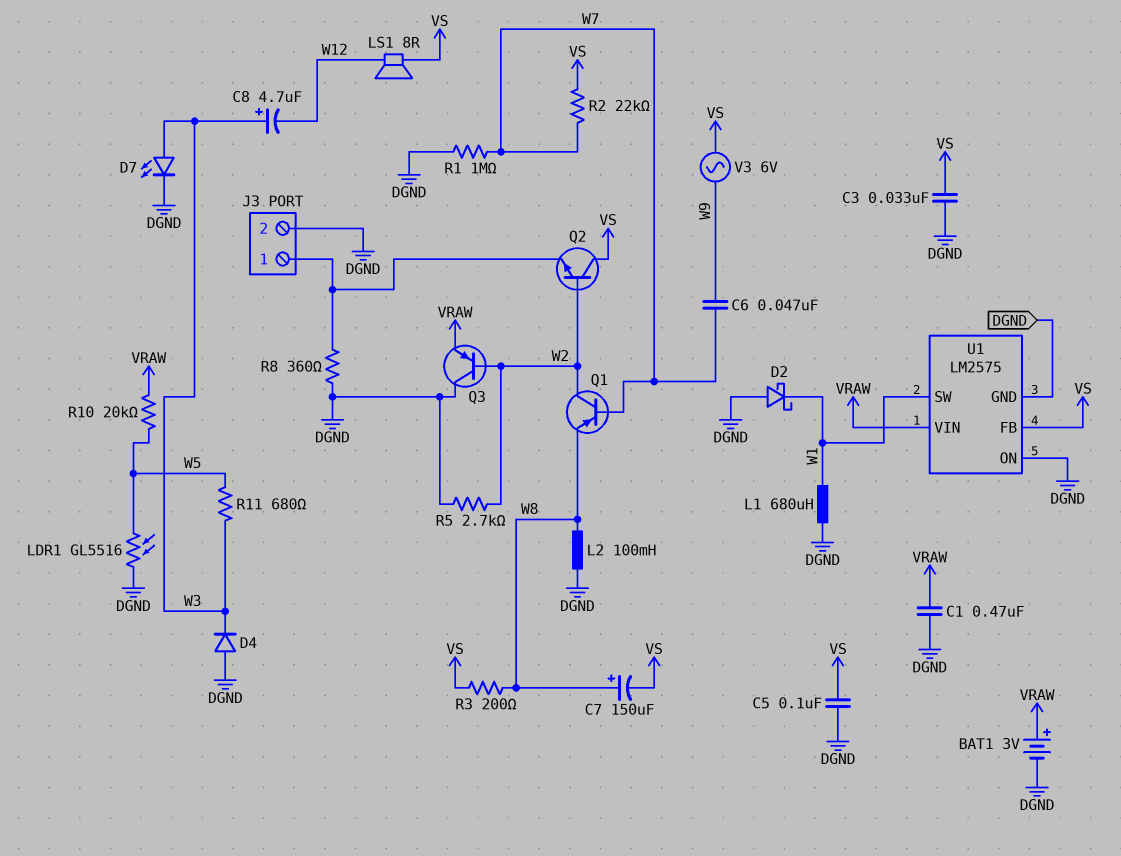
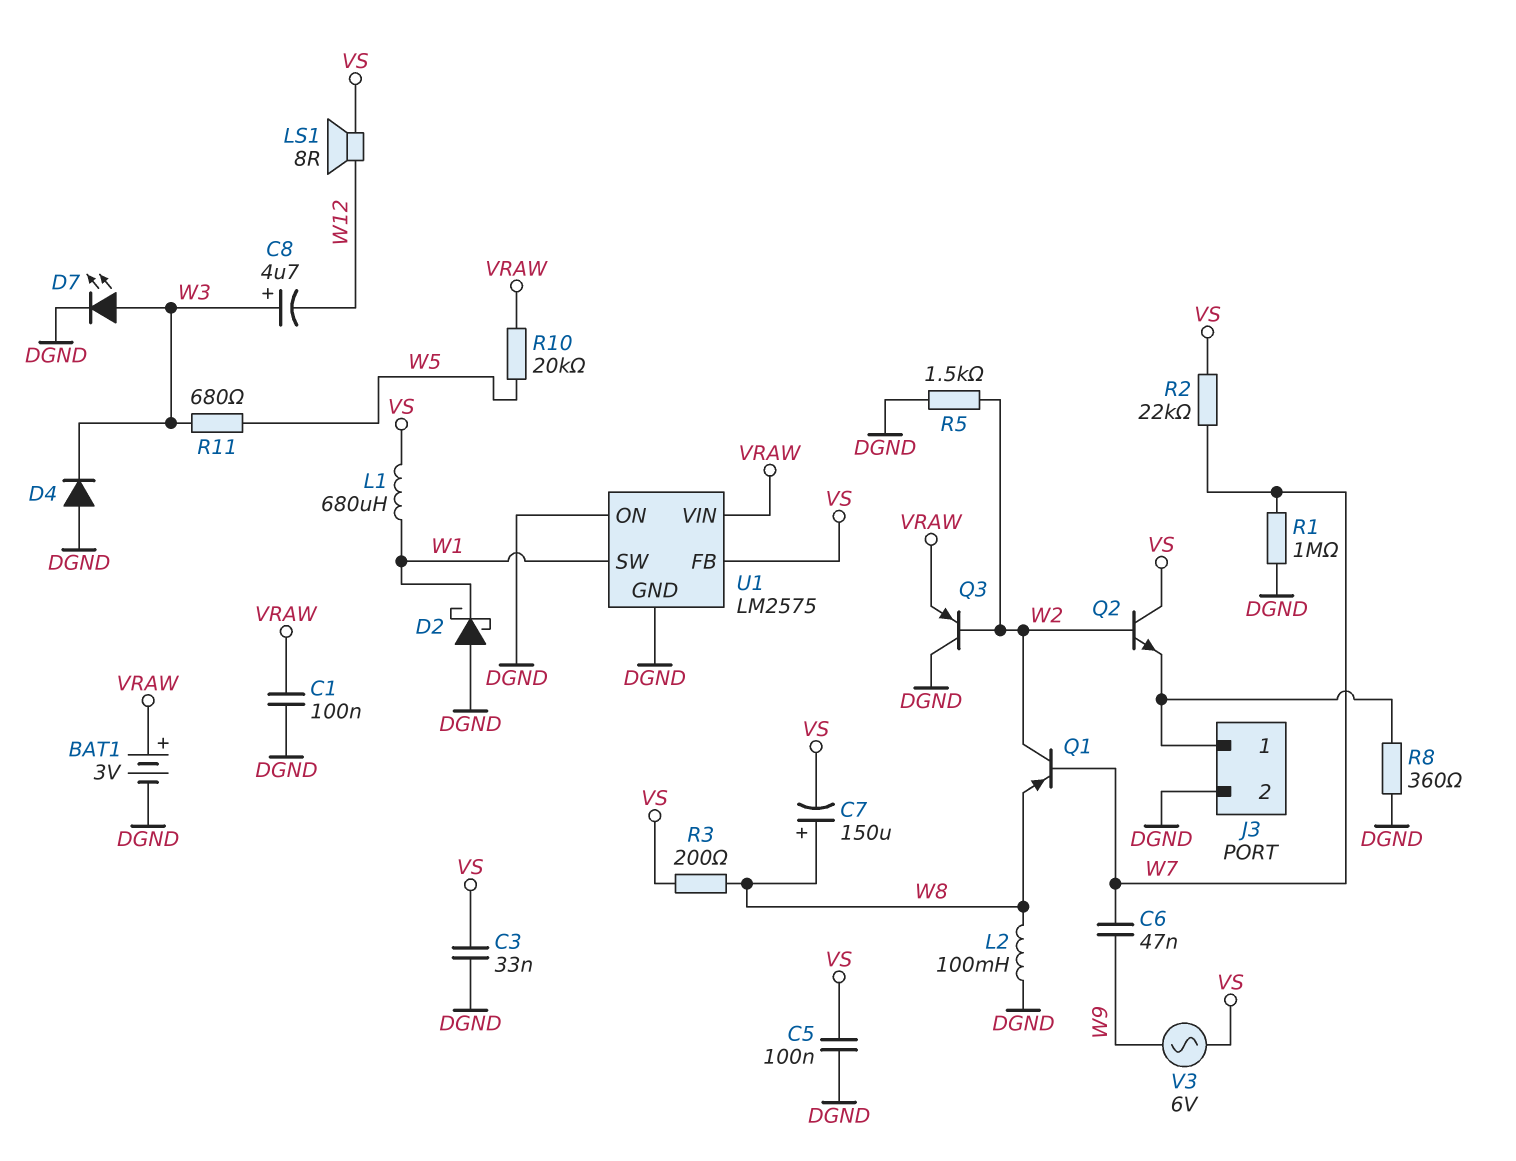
C1: 470nF (DGND, VRAW) -> 100nF (DGND, VRAW)
L1: 680uH (DGND, W1) -> 680uH (VS, W1)
LDR1: GL5516 (DGND, W5) -> none
R5: 2.7k (DGND, W2) -> 1.5k (DGND, W2)

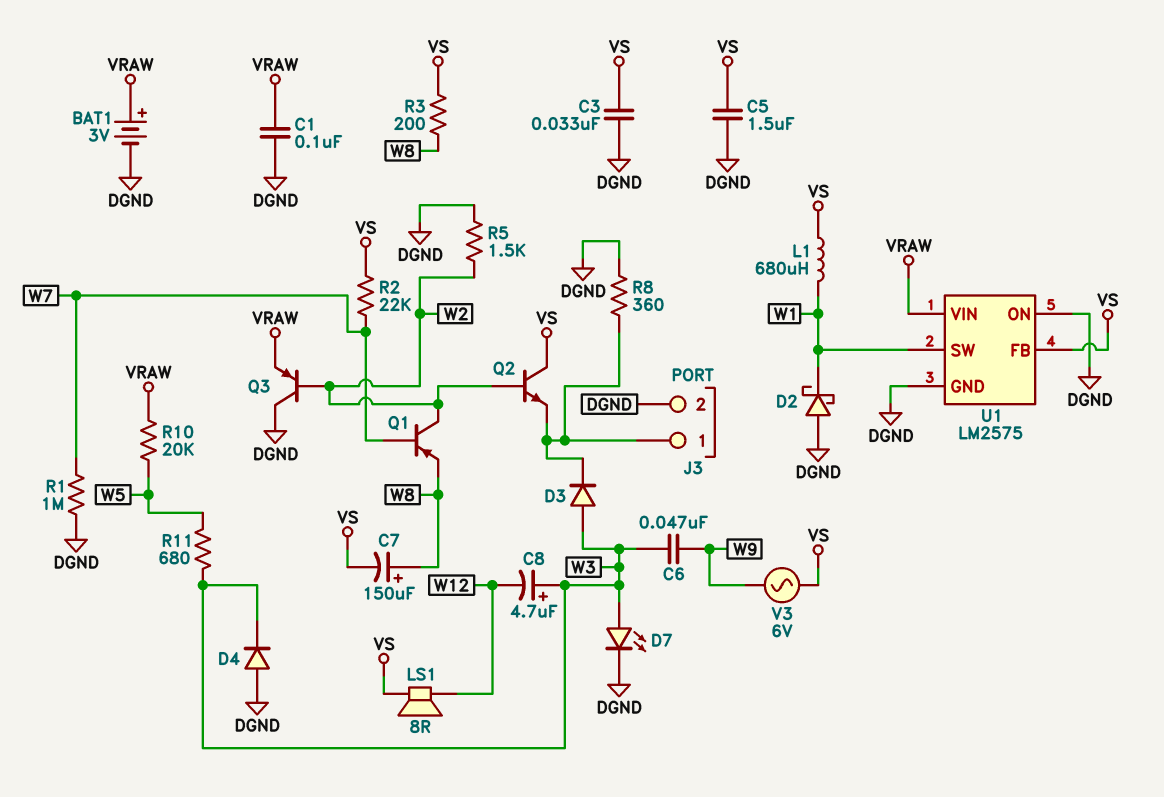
C5: 100nF (DGND, VS) -> 1.5uF (DGND, VS)
C6: 47nF (W7, W9) -> 47nF (W3, W9)
D3: none -> diode (A W3, K J3/1)
L2: 100mH (DGND, W8) -> none

